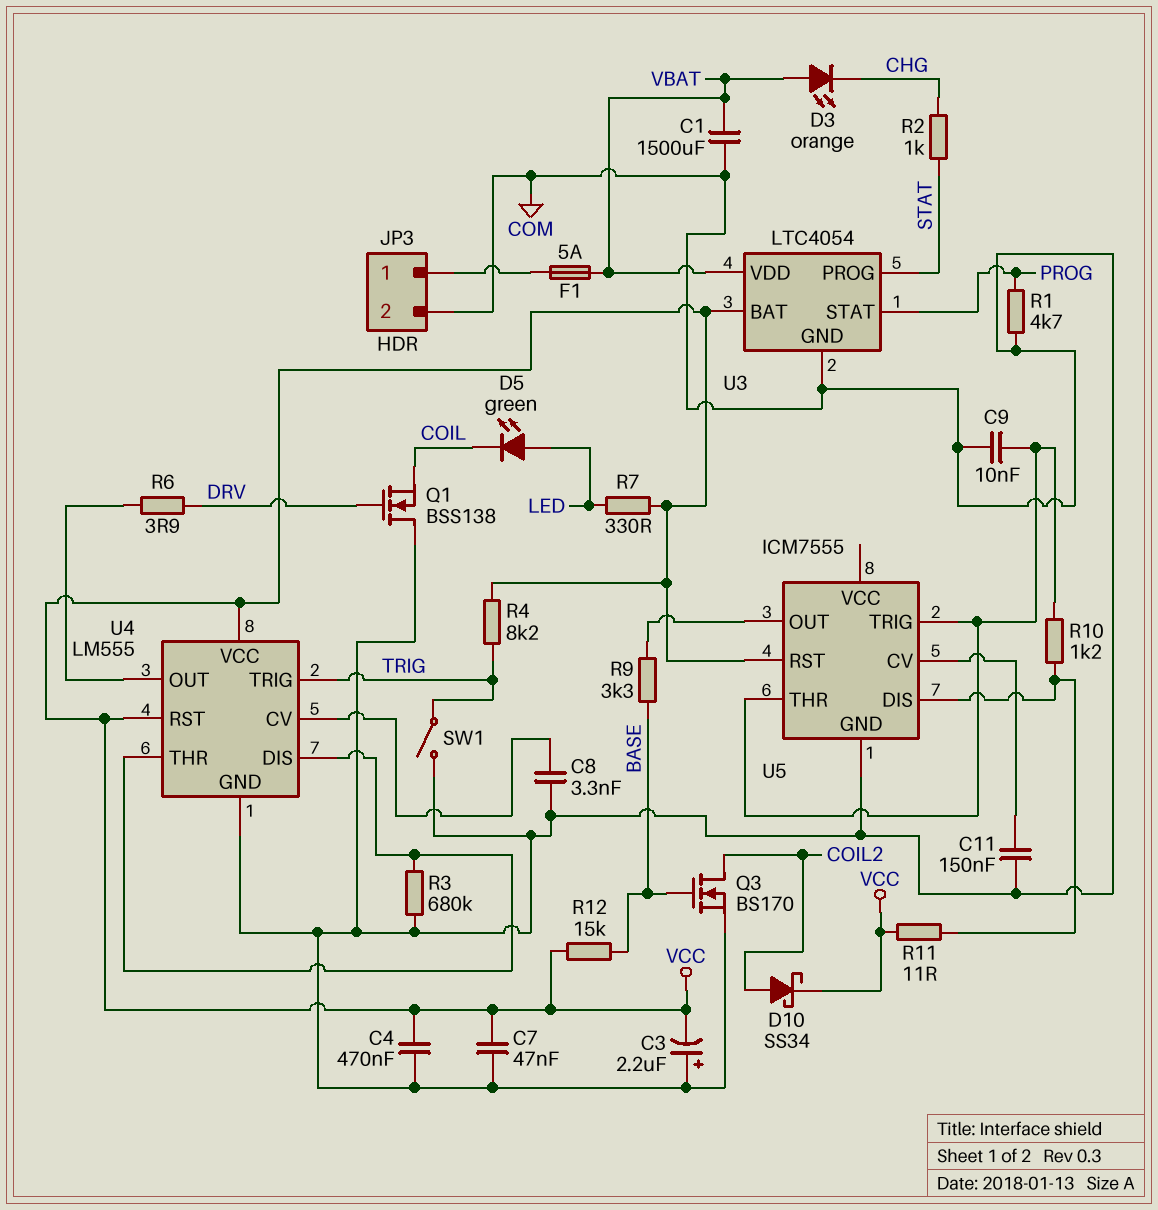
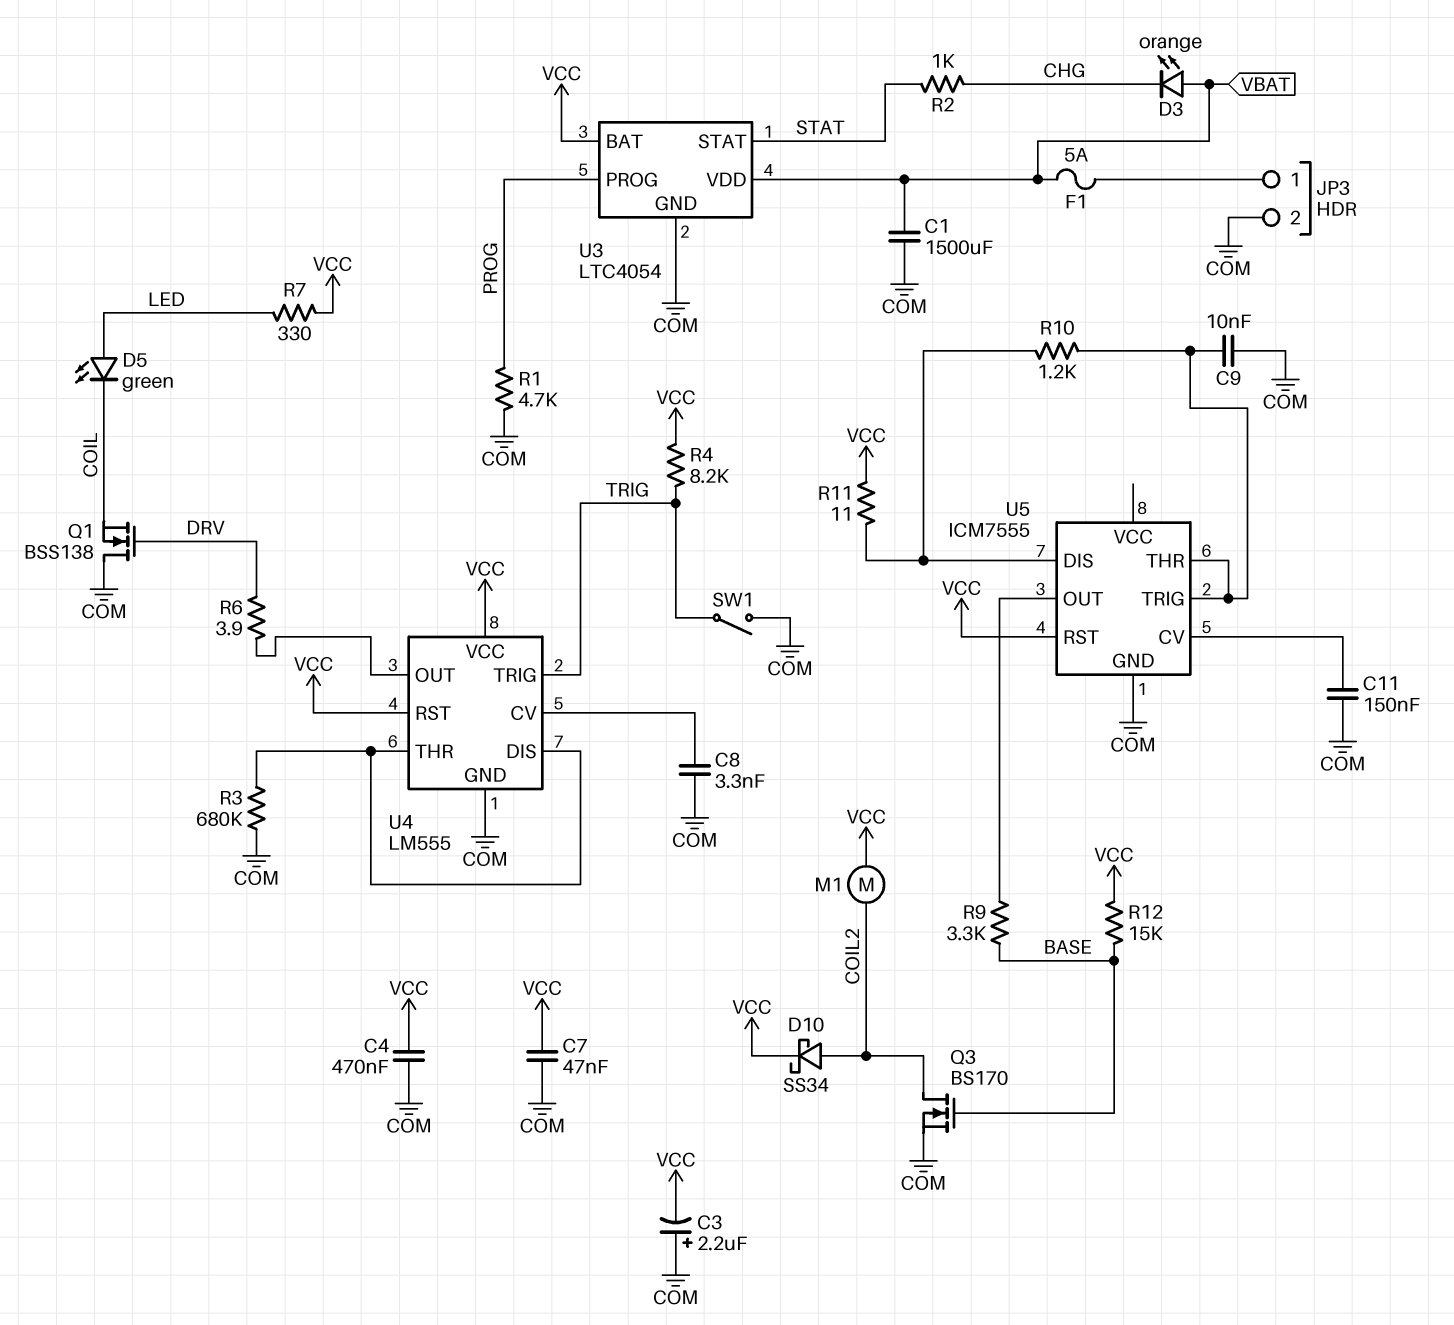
M1: none -> motor (COIL2, VCC)
U3 pin PROG: STAT -> PROG
U3 pin STAT: PROG -> STAT

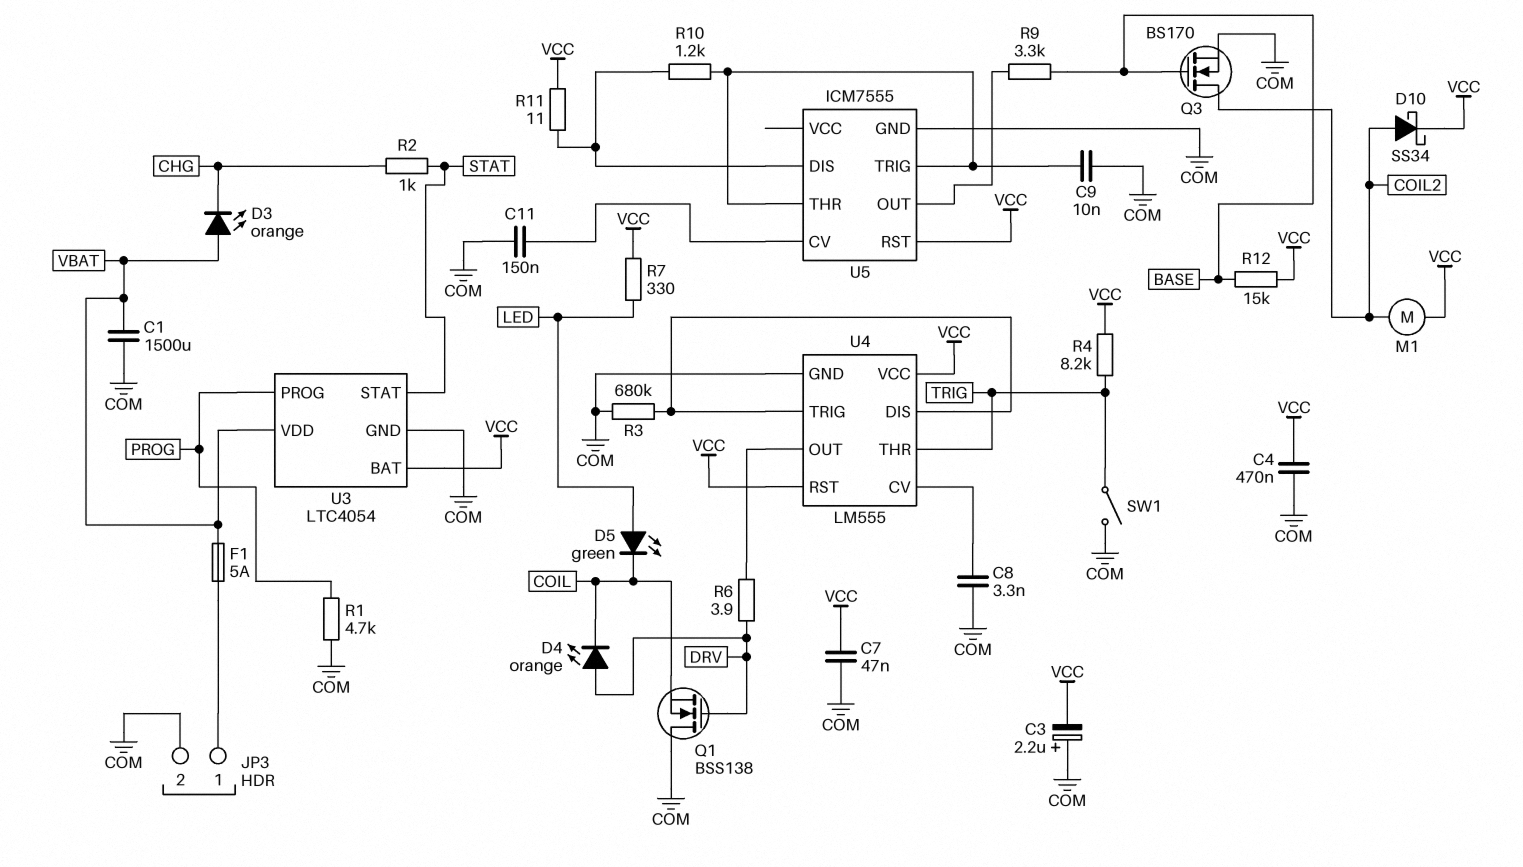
D4: none -> LED orange (A DRV, K COIL)
U4 pin THR: U4/DIS -> TRIG
U4 pin TRIG: TRIG -> U4/DIS

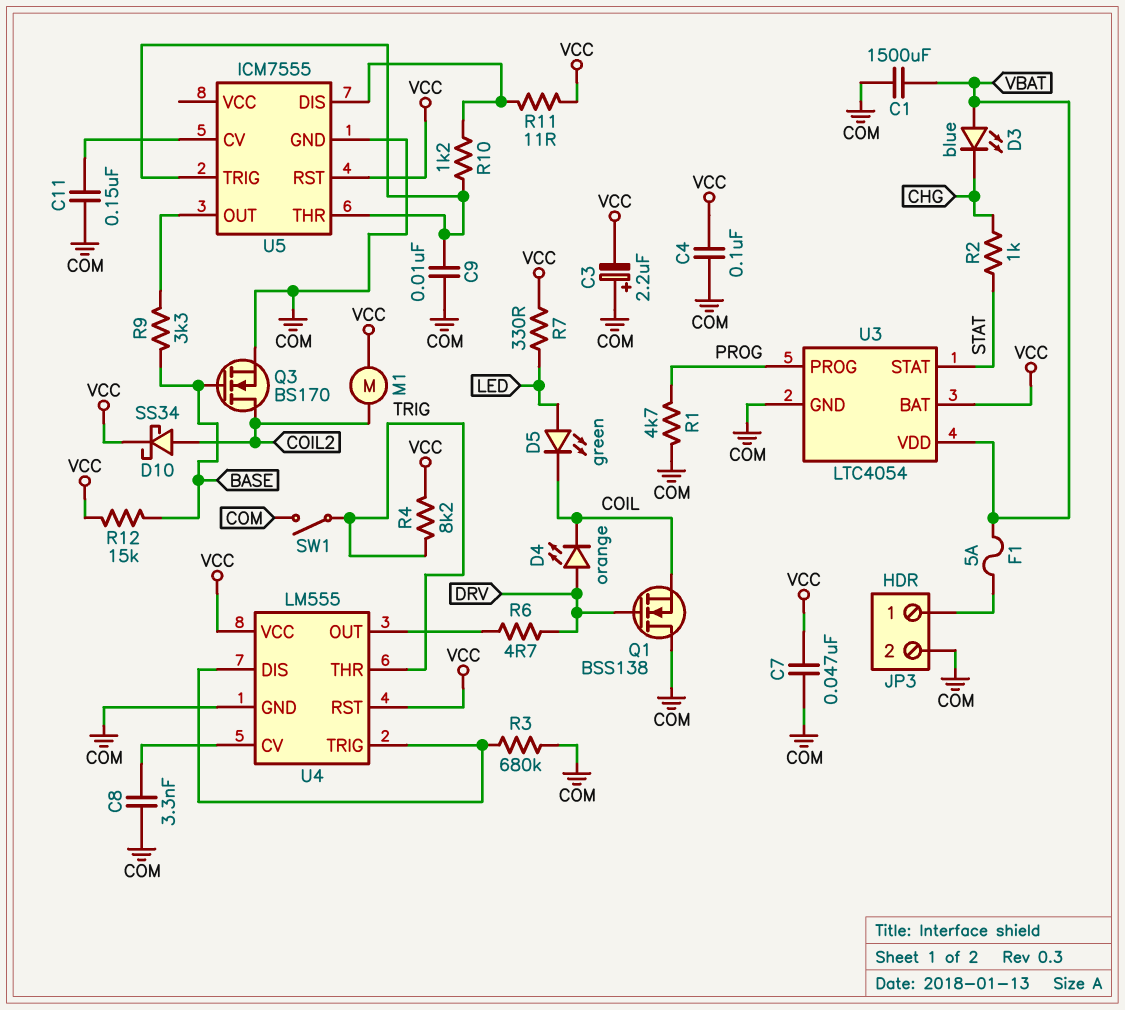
C4: 470nF (COM, VCC) -> 100nF (COM, VCC)
D3: LED orange (A VBAT, K CHG) -> LED blue (A VBAT, K CHG)
R6: 3.9 (DRV, U4/OUT) -> 4.7 (DRV, U4/OUT)

